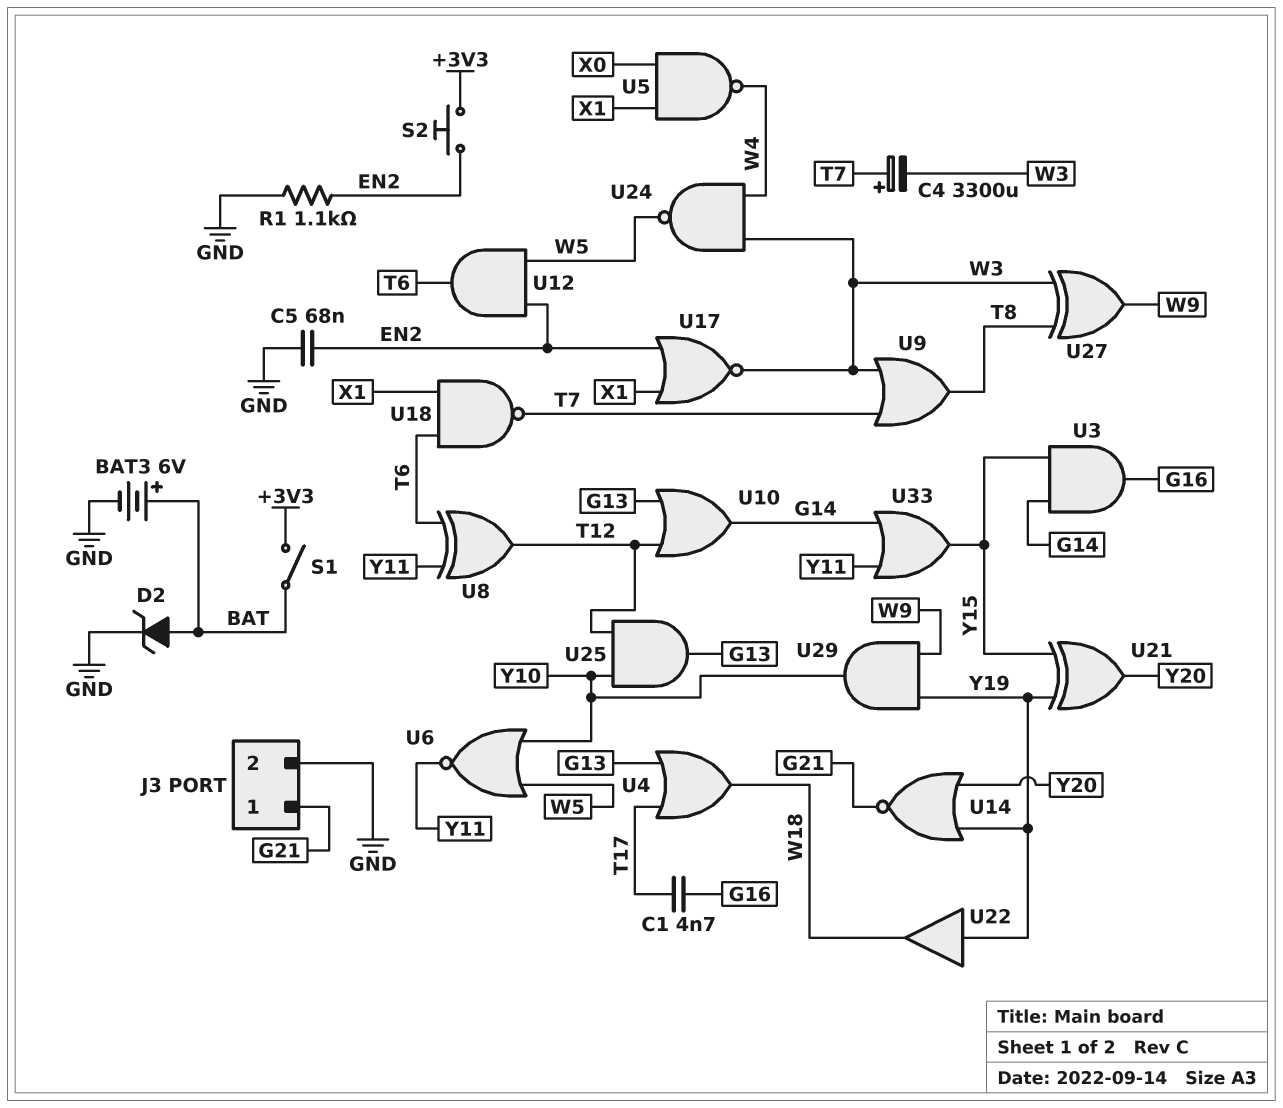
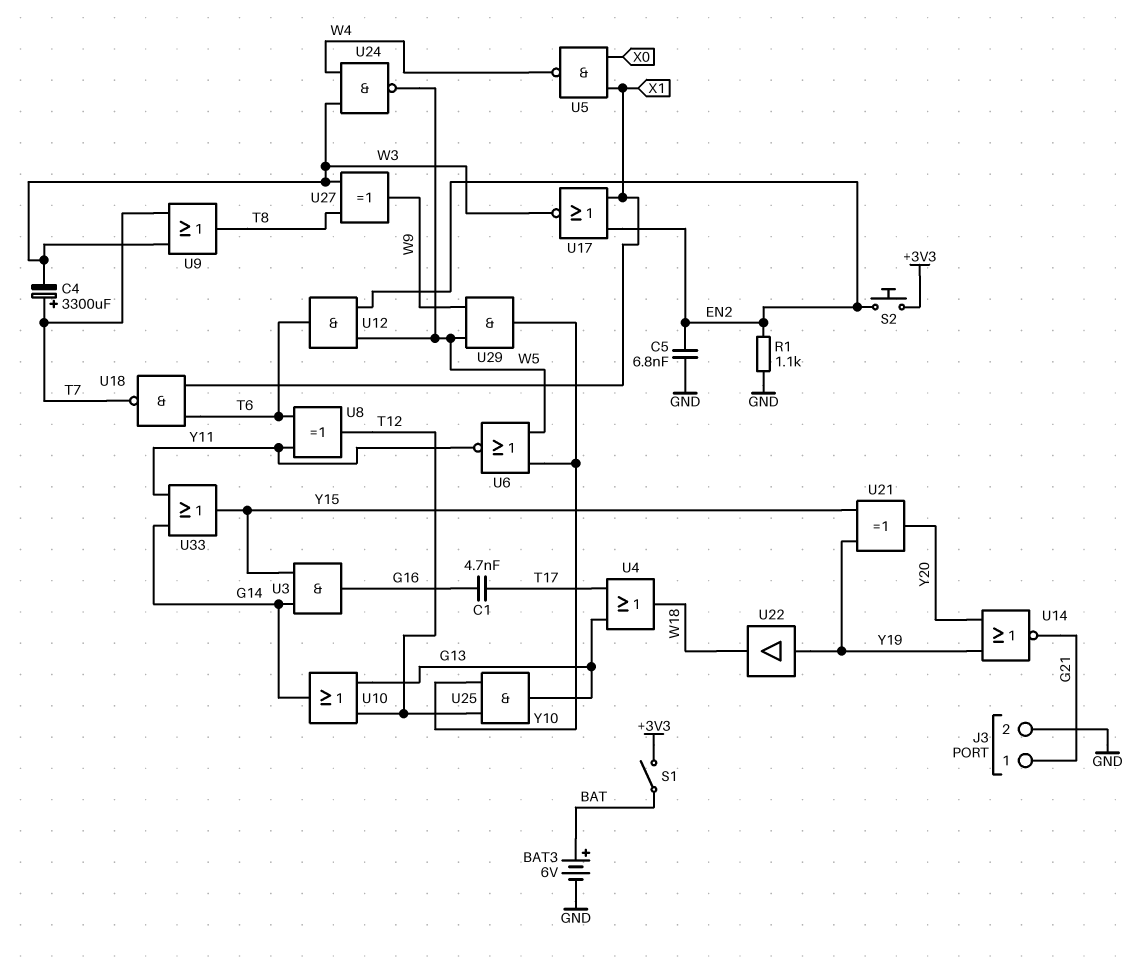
C5: 68nF (EN2, GND) -> 6.8nF (EN2, GND)
D2: zener (A BAT, K GND) -> none
U29: AND (in W9, in Y19, out Y10) -> AND (in W5, in W9, out Y10)

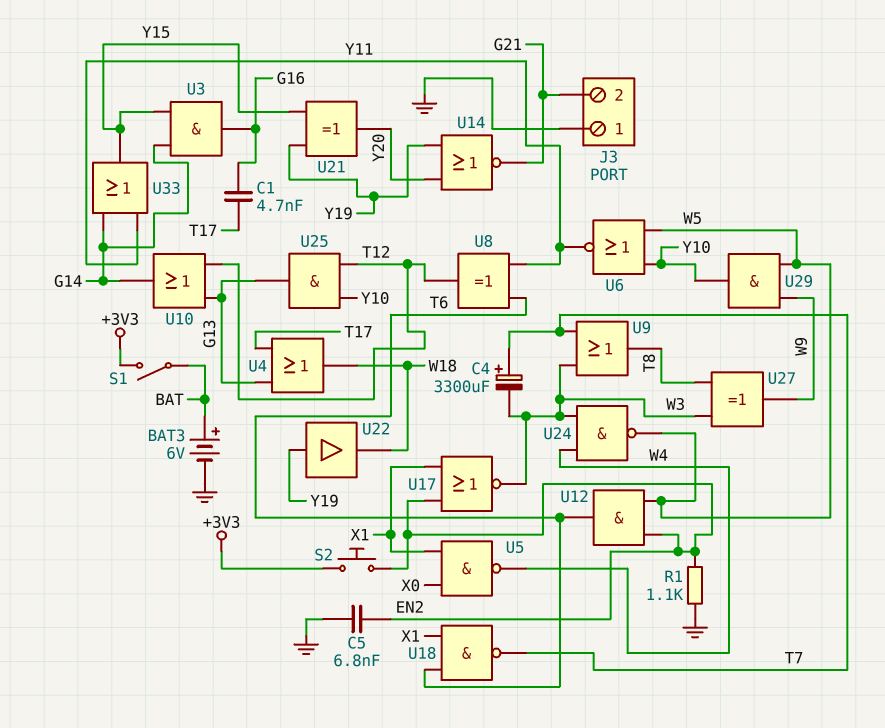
J3 pin 1: G21 -> GND
J3 pin 2: GND -> G21

